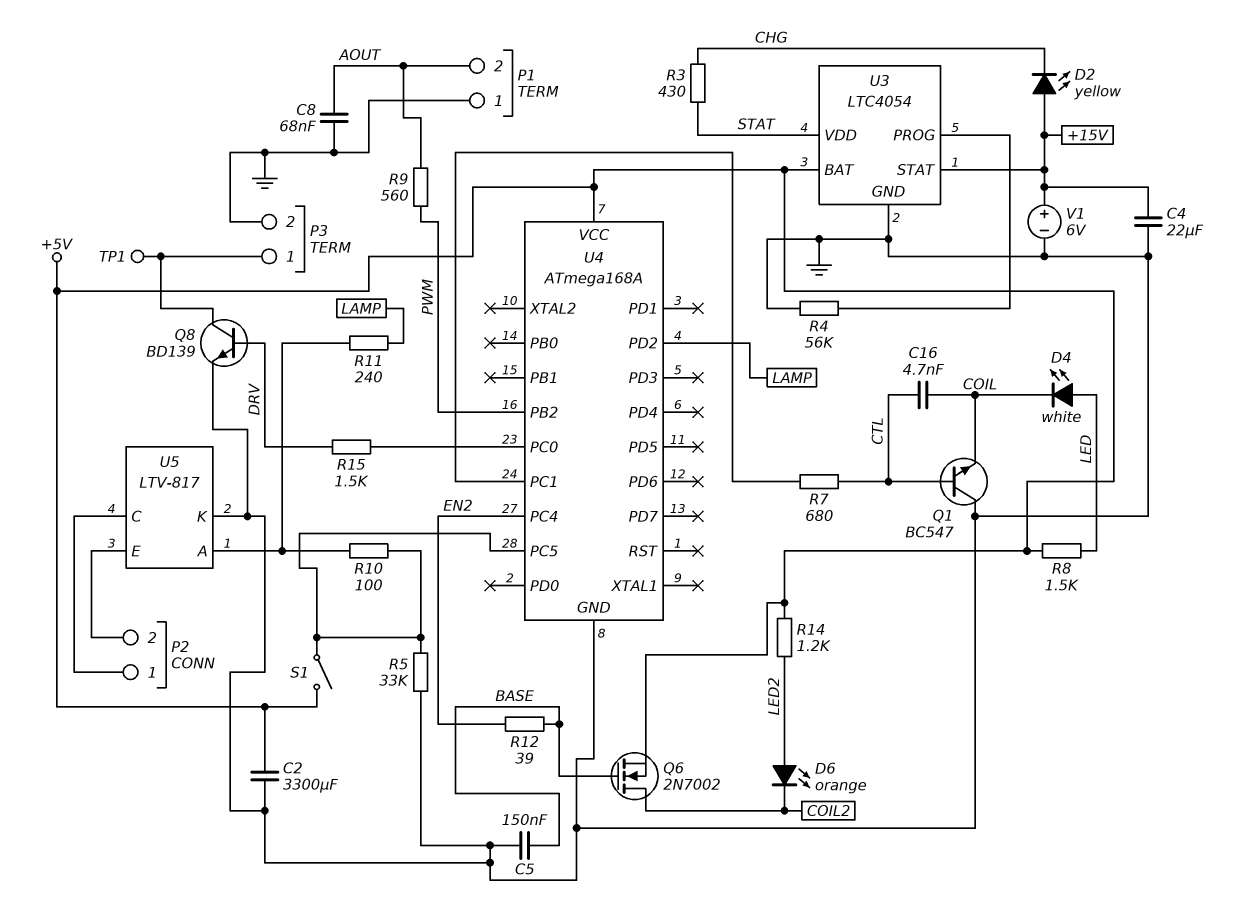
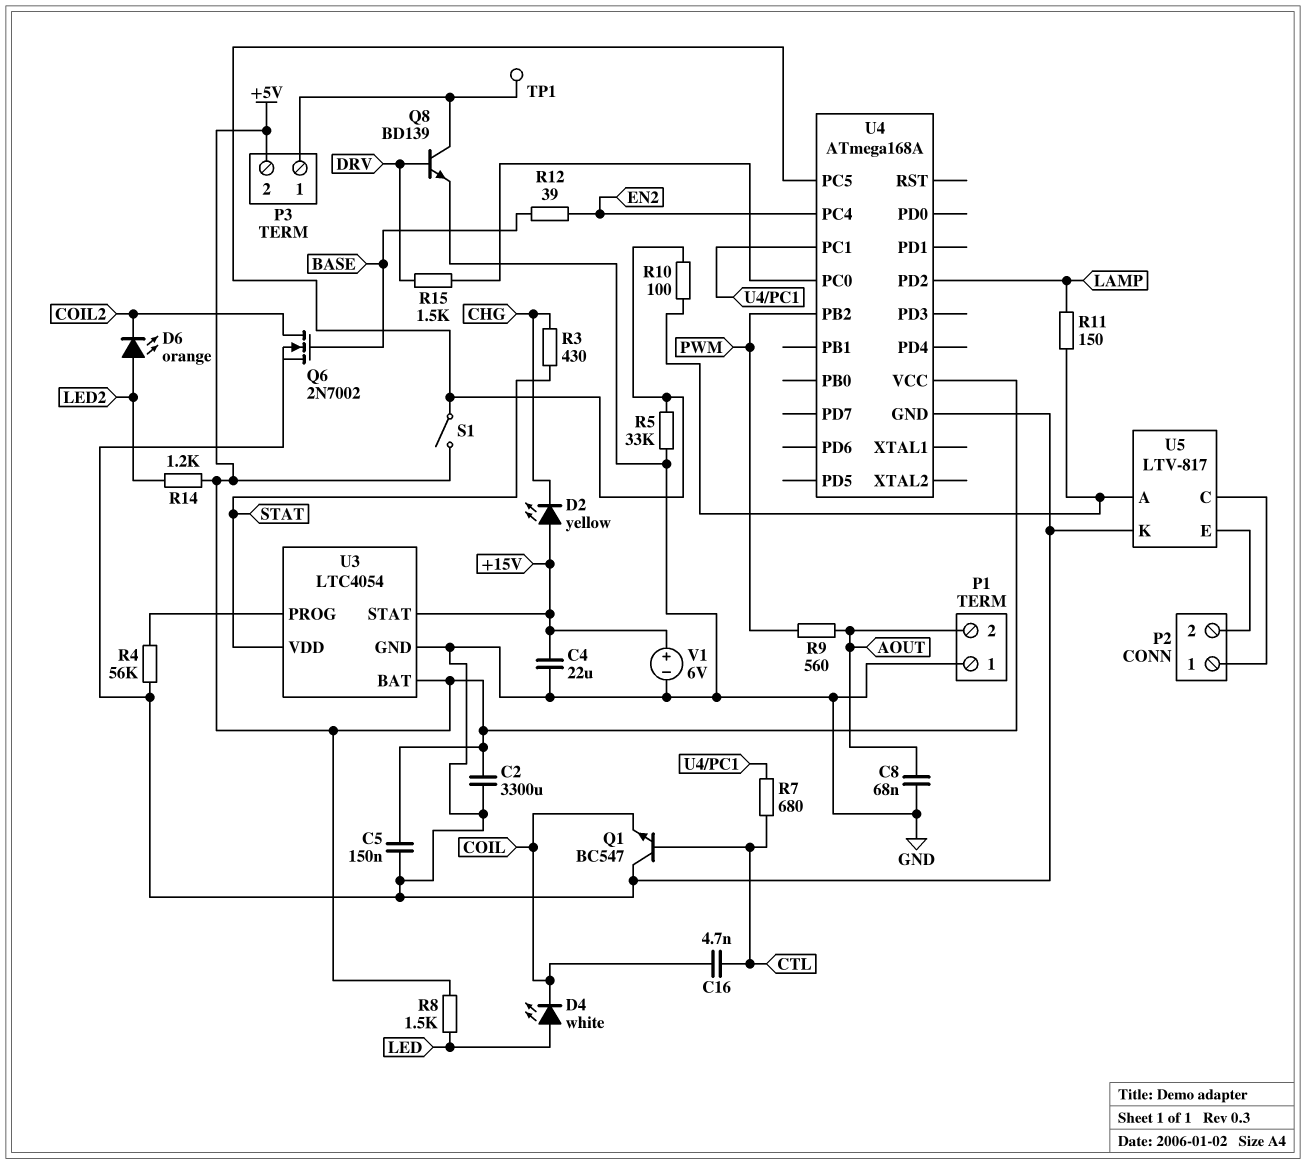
C5: 150nF (BASE, GND) -> 150nF (+5V, GND)
P3 pin 2: GND -> +5V
Q6: NMOS 2N7002 (G BASE, D COIL2, S +5V) -> NMOS 2N7002 (G BASE, D COIL2, S GND)
R11: 240 (LAMP, U5/A) -> 150 (LAMP, U5/A)

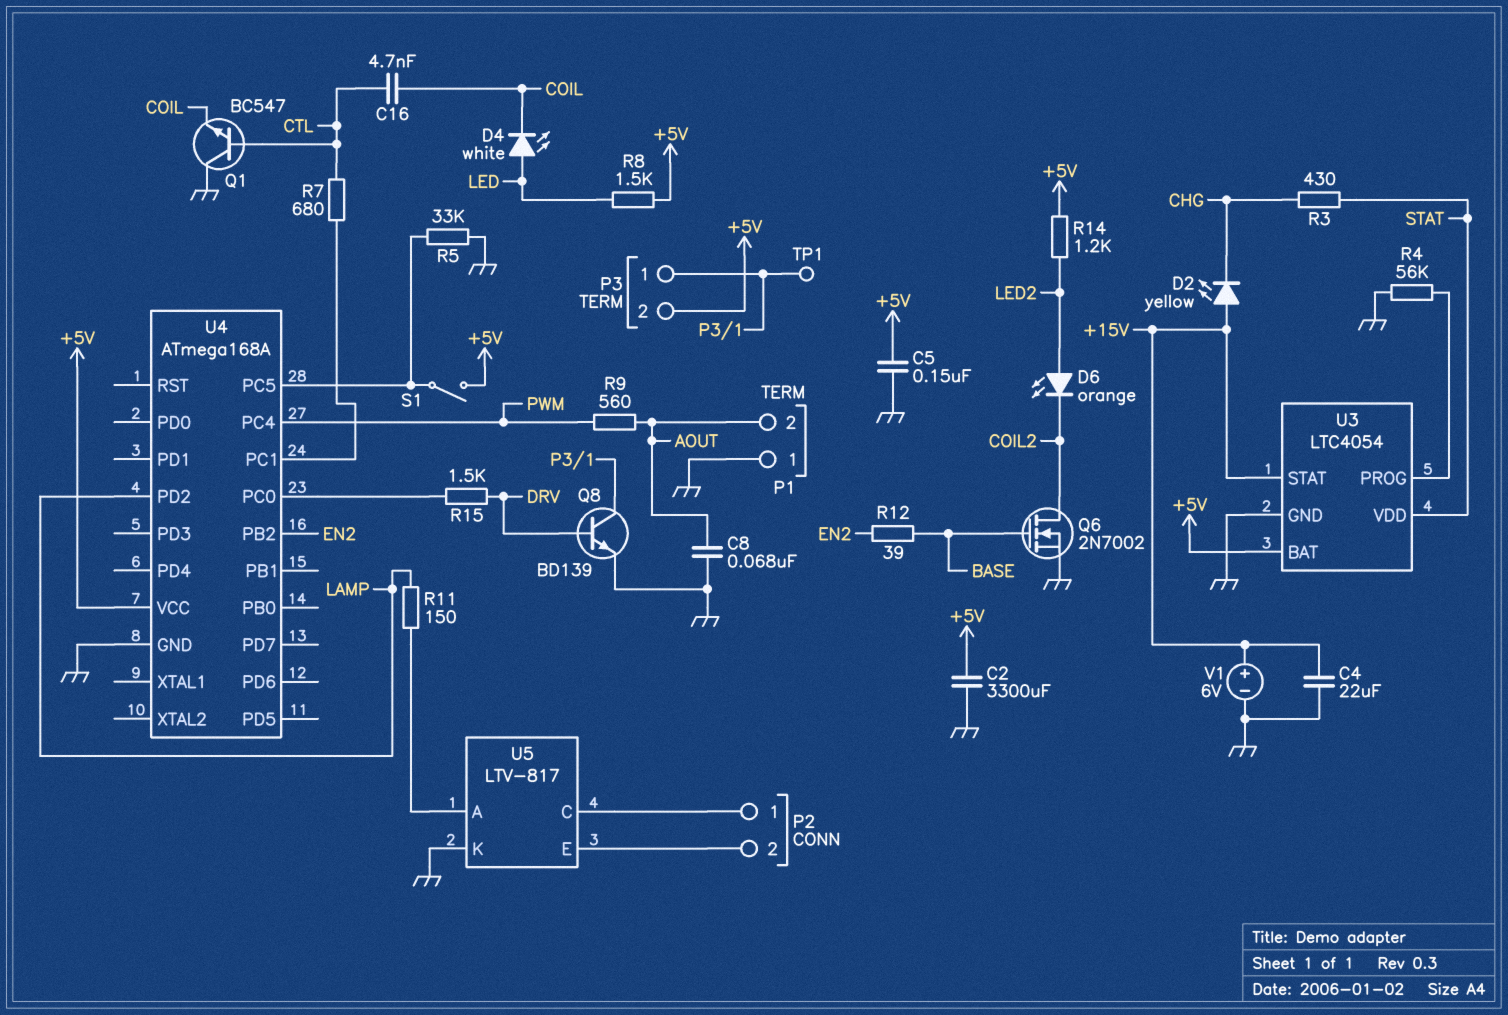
R10: 100 (U4/PC5, U5/A) -> none
U4 pin PB2: PWM -> EN2
U4 pin PC4: EN2 -> PWM

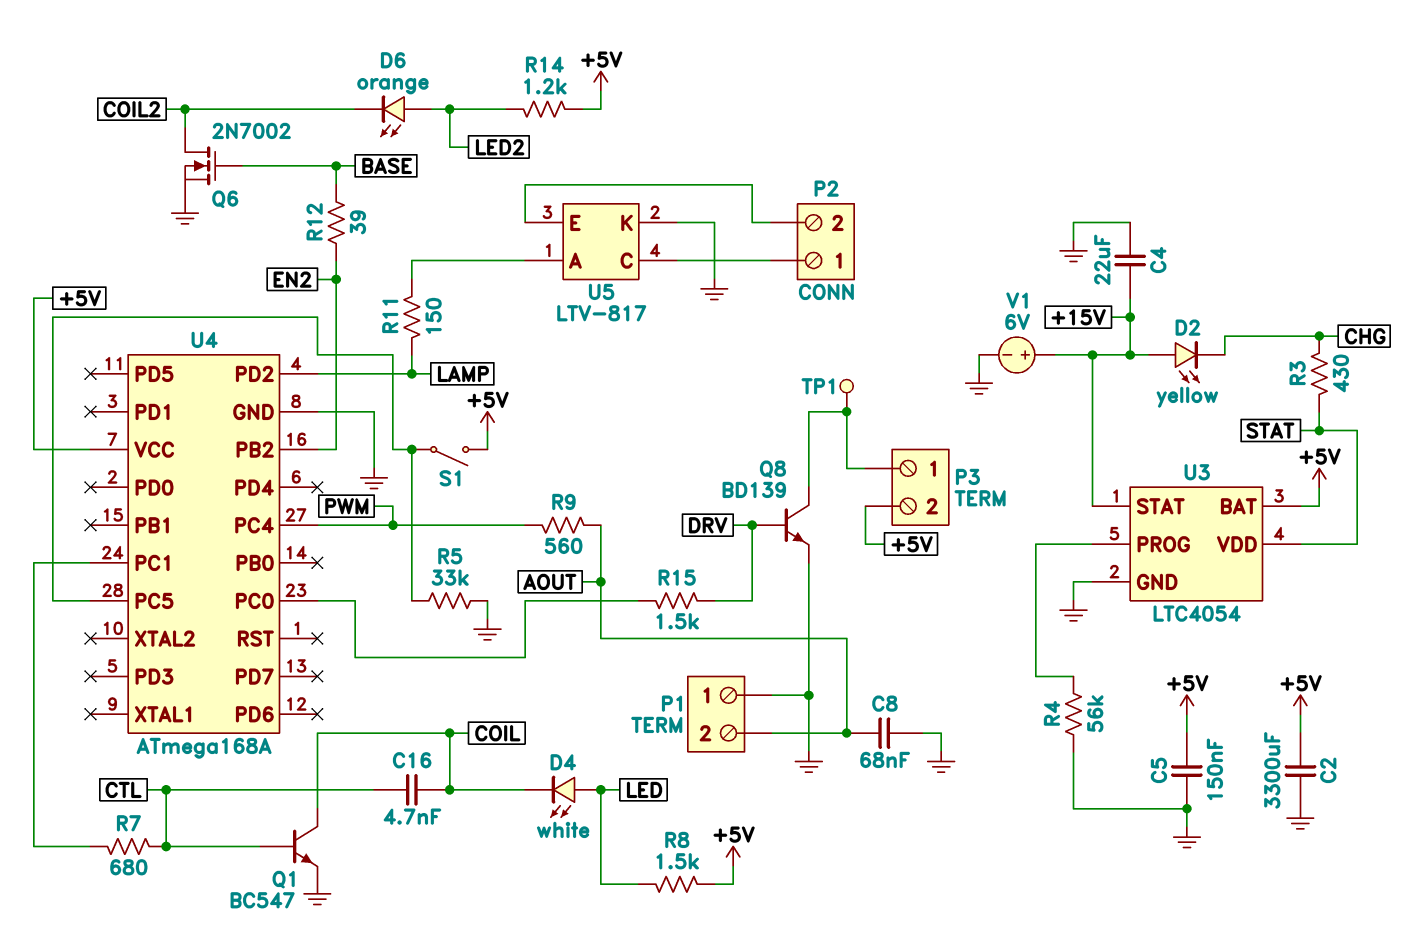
Q1: NPN BC547 (B CTL, C GND, E COIL) -> NPN BC547 (B CTL, C COIL, E GND)

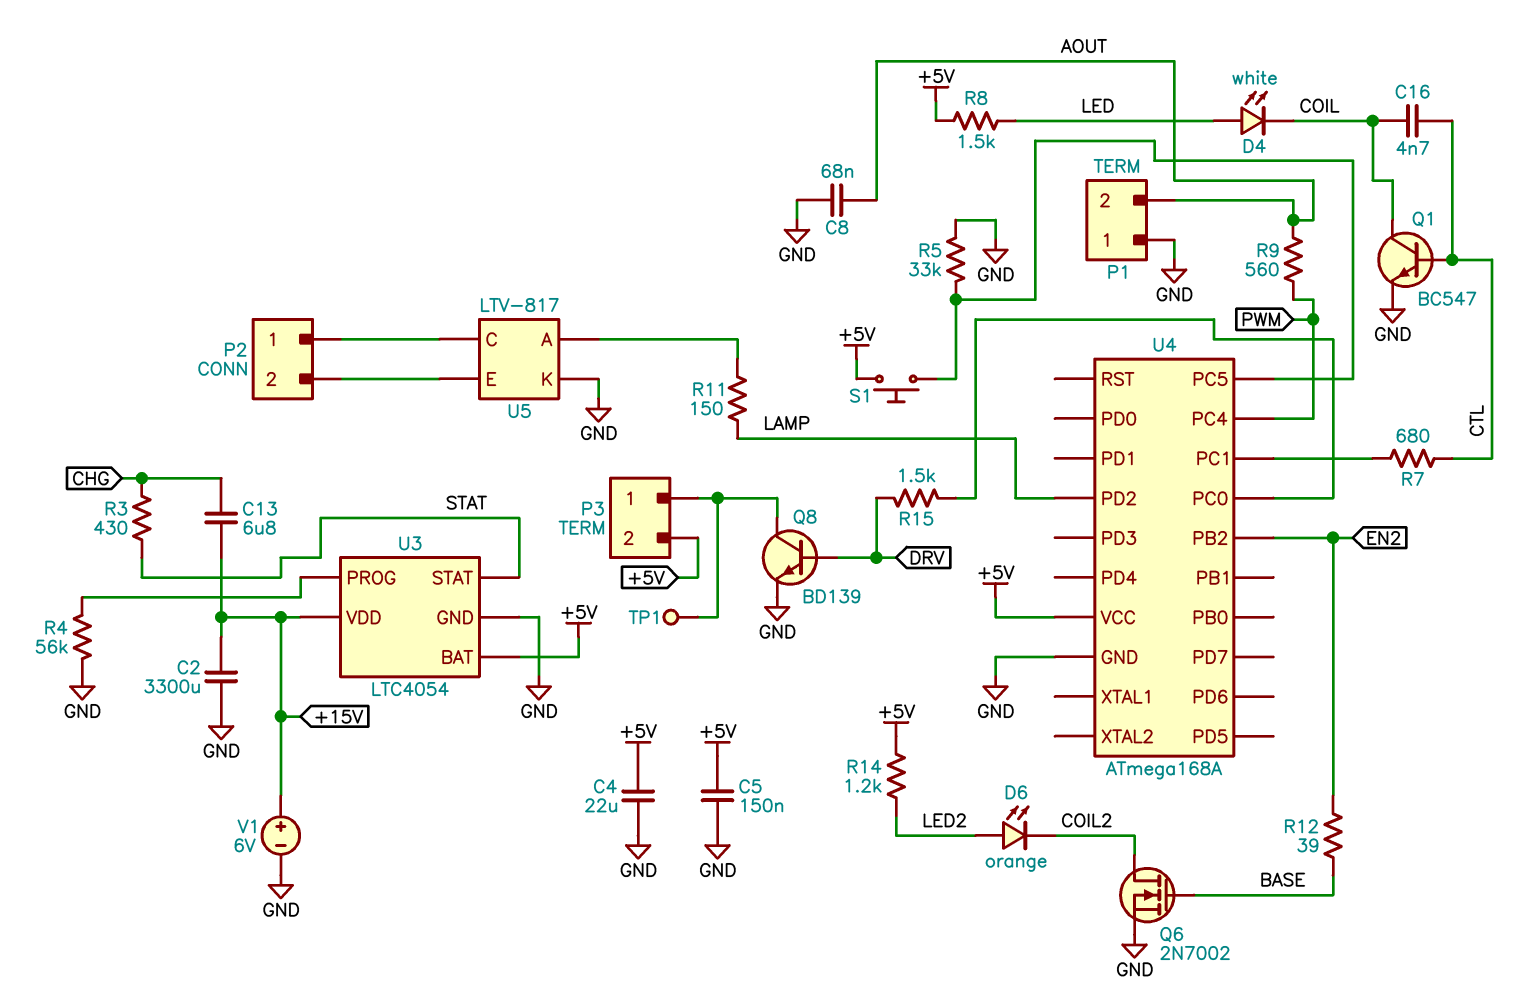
C2: 3300uF (+5V, GND) -> 3300uF (+15V, GND)
C4: 22uF (+15V, GND) -> 22uF (+5V, GND)
C13: none -> 6.8uF (+15V, CHG)
D2: LED yellow (A +15V, K CHG) -> none
S1: switch (+5V, U4/PC5) -> button (+5V, U4/PC5)
U3 pin STAT: +15V -> STAT
U3 pin VDD: STAT -> +15V

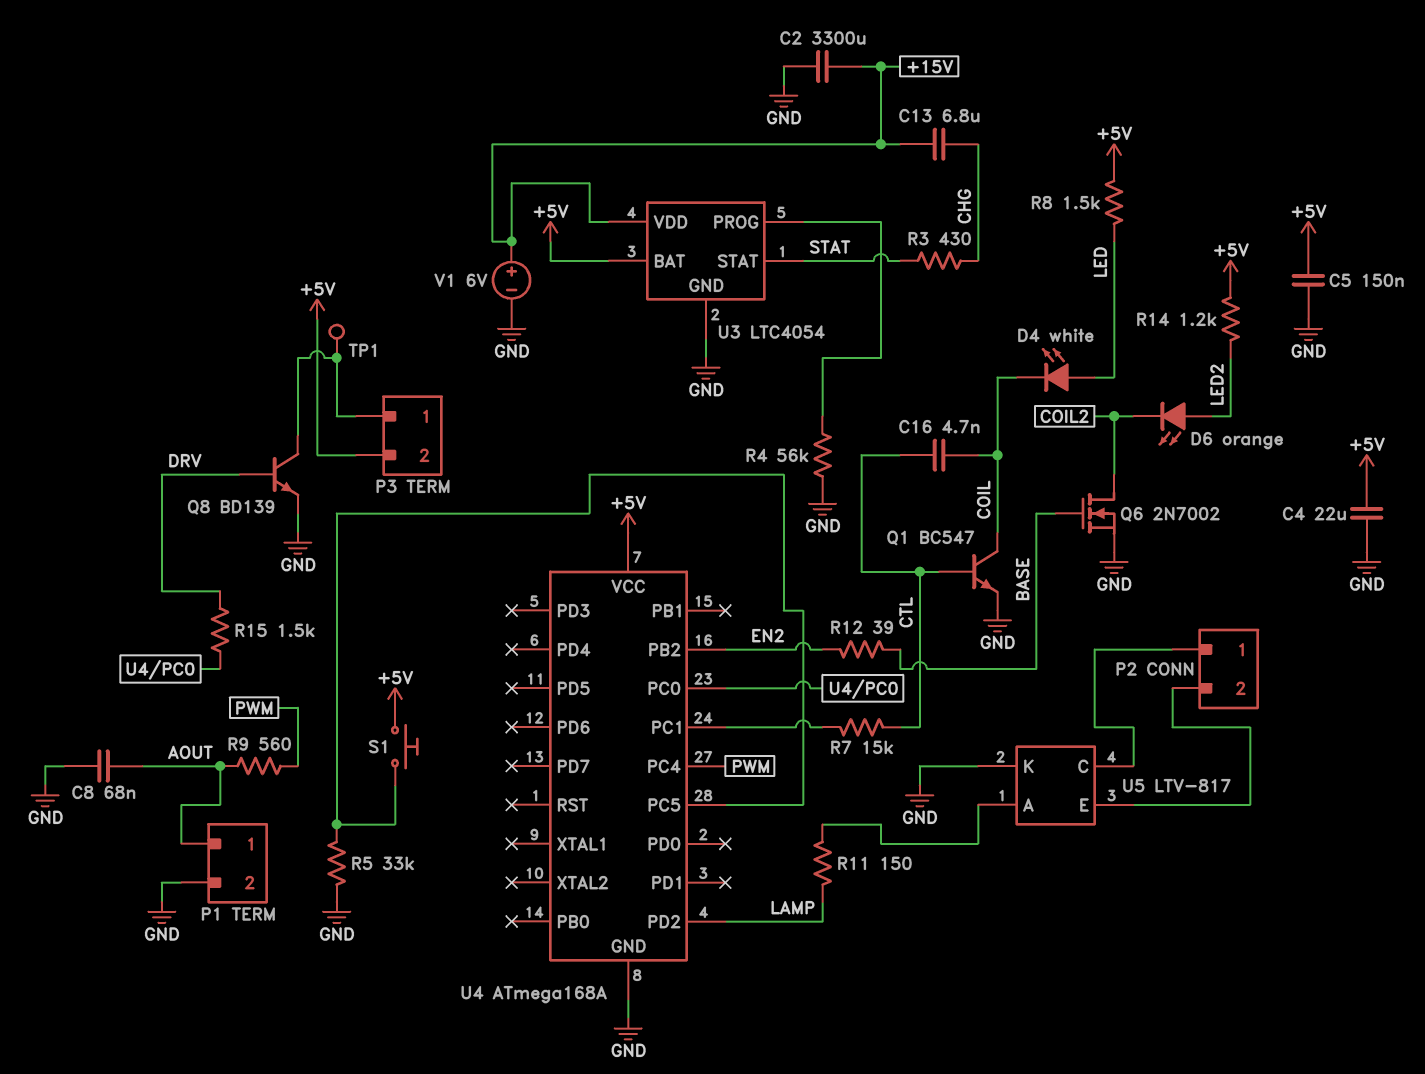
P1 pin 1: GND -> AOUT
P1 pin 2: AOUT -> GND
R7: 680 (CTL, U4/PC1) -> 15k (CTL, U4/PC1)

